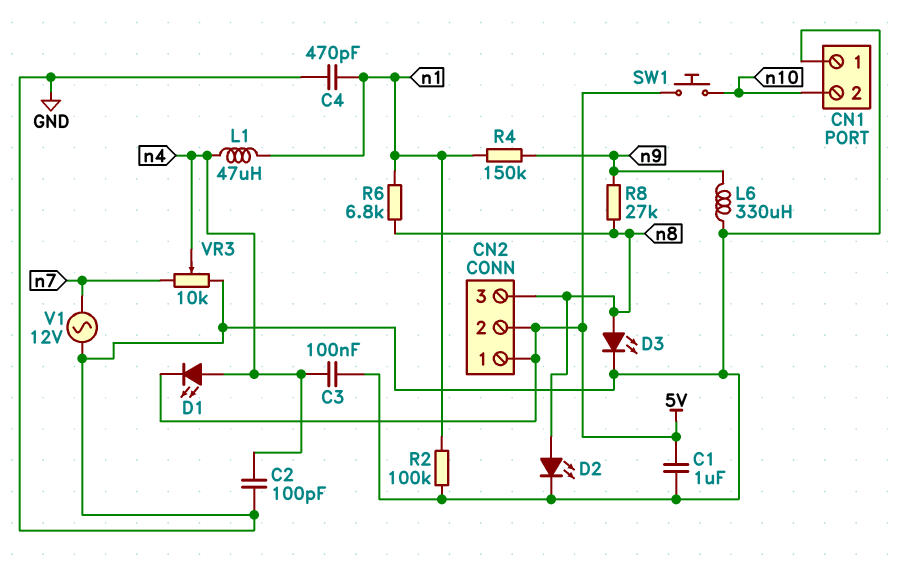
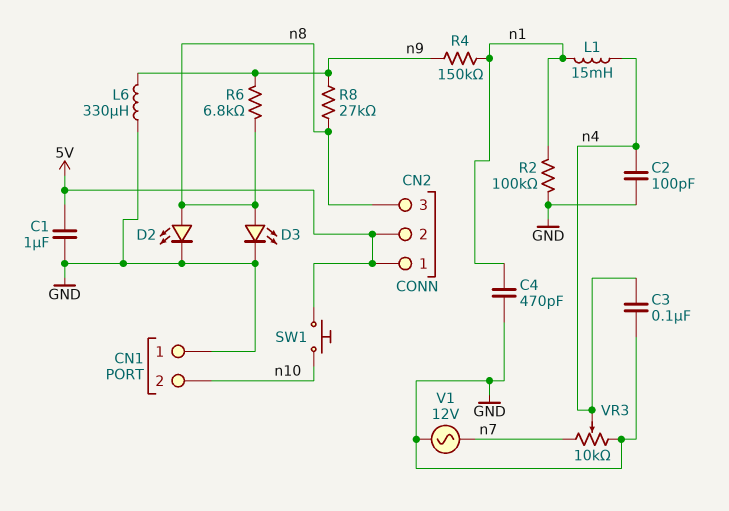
D1: LED (A n4, K 5V) -> none
L1: 47uH (n1, n4) -> 15mH (n1, n4)
R6: 6.8k (n1, n8) -> 6.8k (n8, n9)

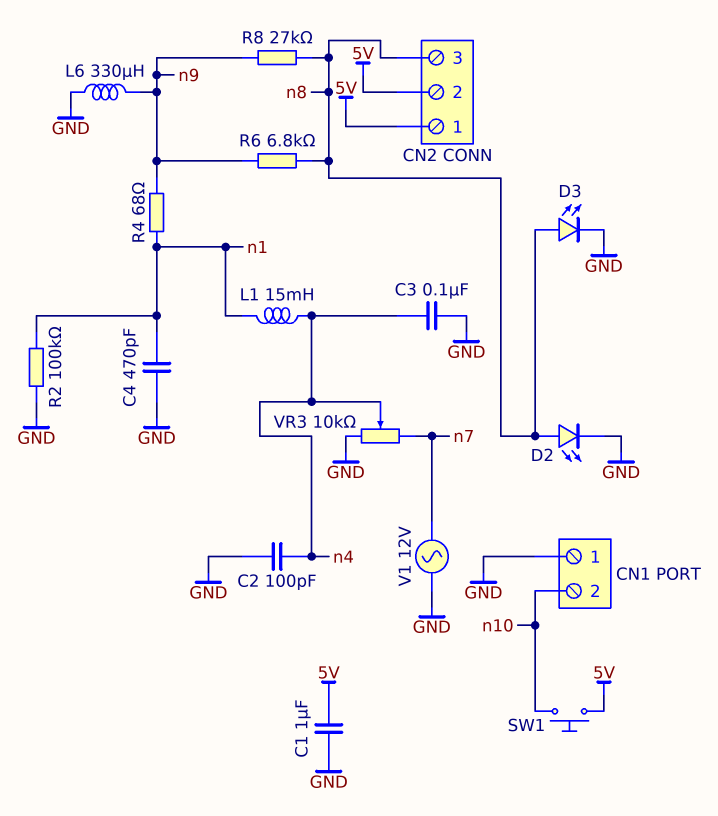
R4: 150k (n1, n9) -> 68 (n1, n9)

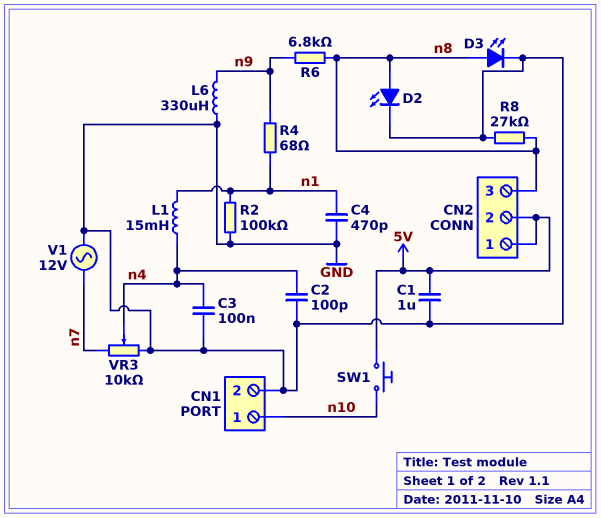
CN1 pin 1: GND -> n10
CN1 pin 2: n10 -> GND
R8: 27k (n8, n9) -> 27k (GND, n8)

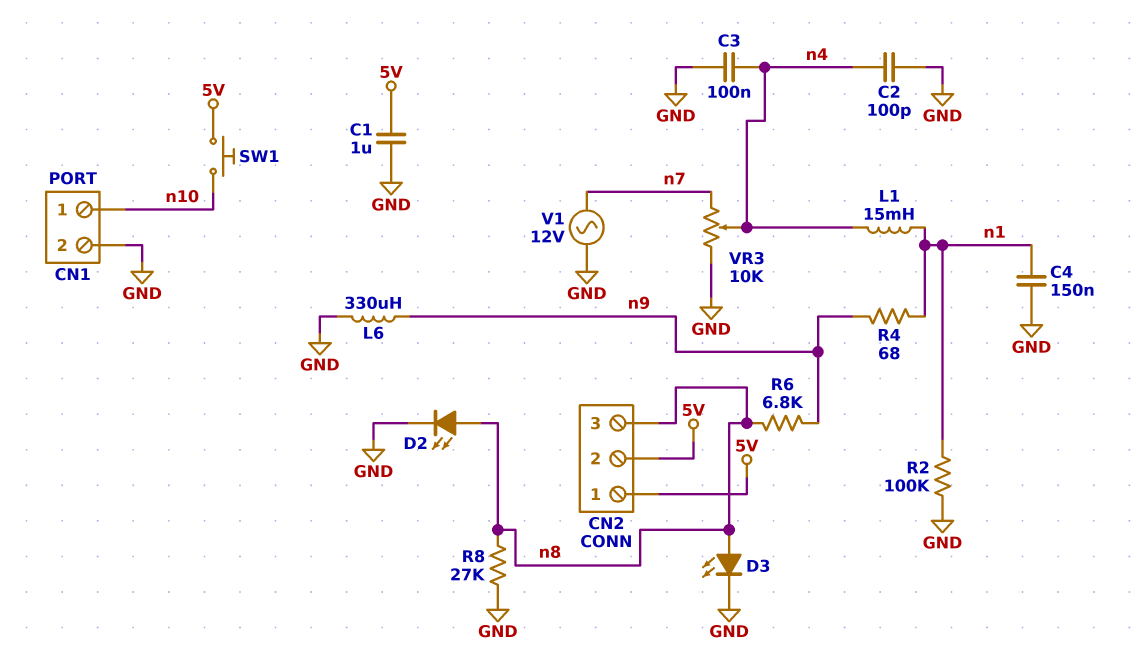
C4: 470pF (GND, n1) -> 150nF (GND, n1)

